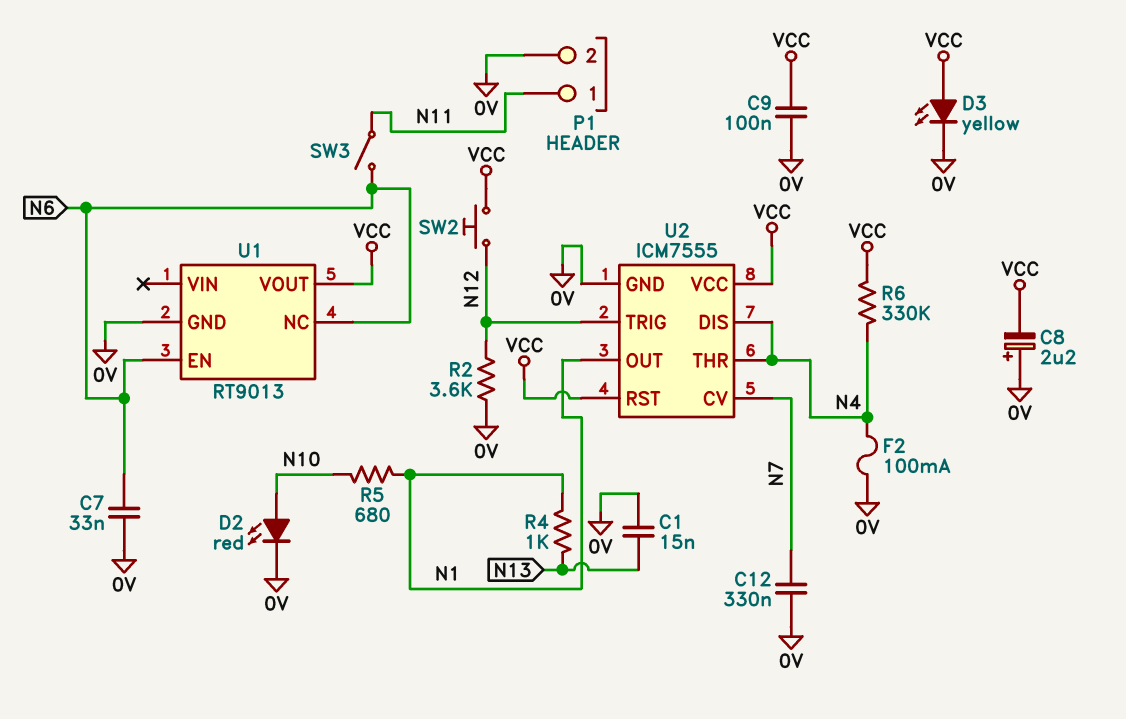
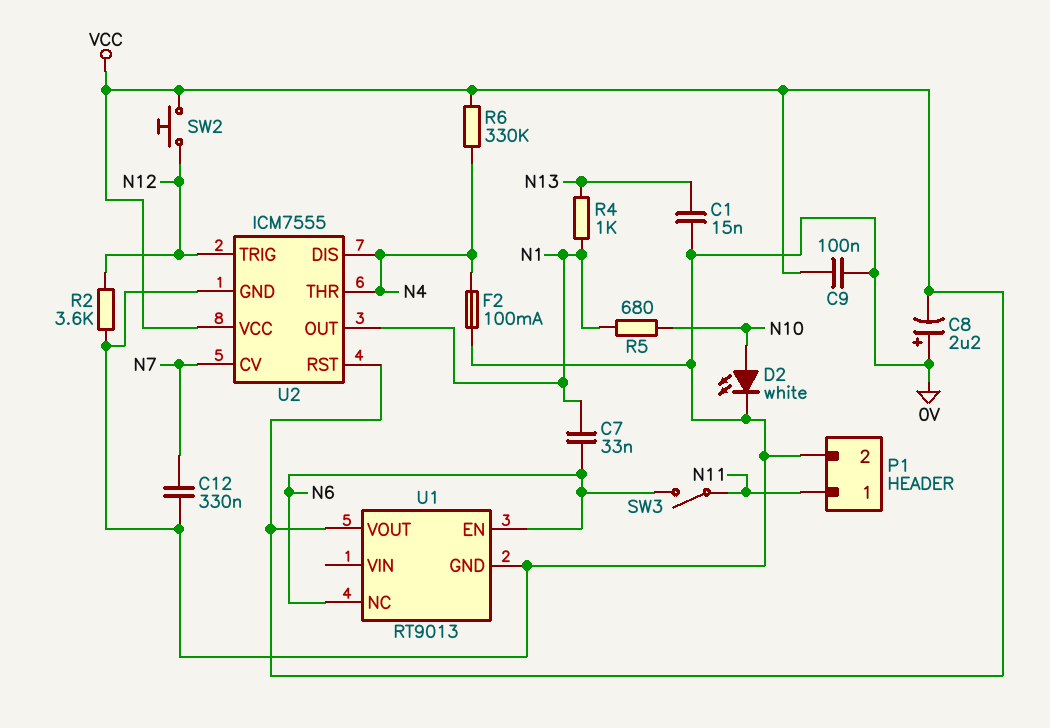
C7: 33nF (0V, N6) -> 33nF (N1, N6)
D2: LED red (A N10, K 0V) -> LED white (A N10, K 0V)
D3: LED yellow (A VCC, K 0V) -> none

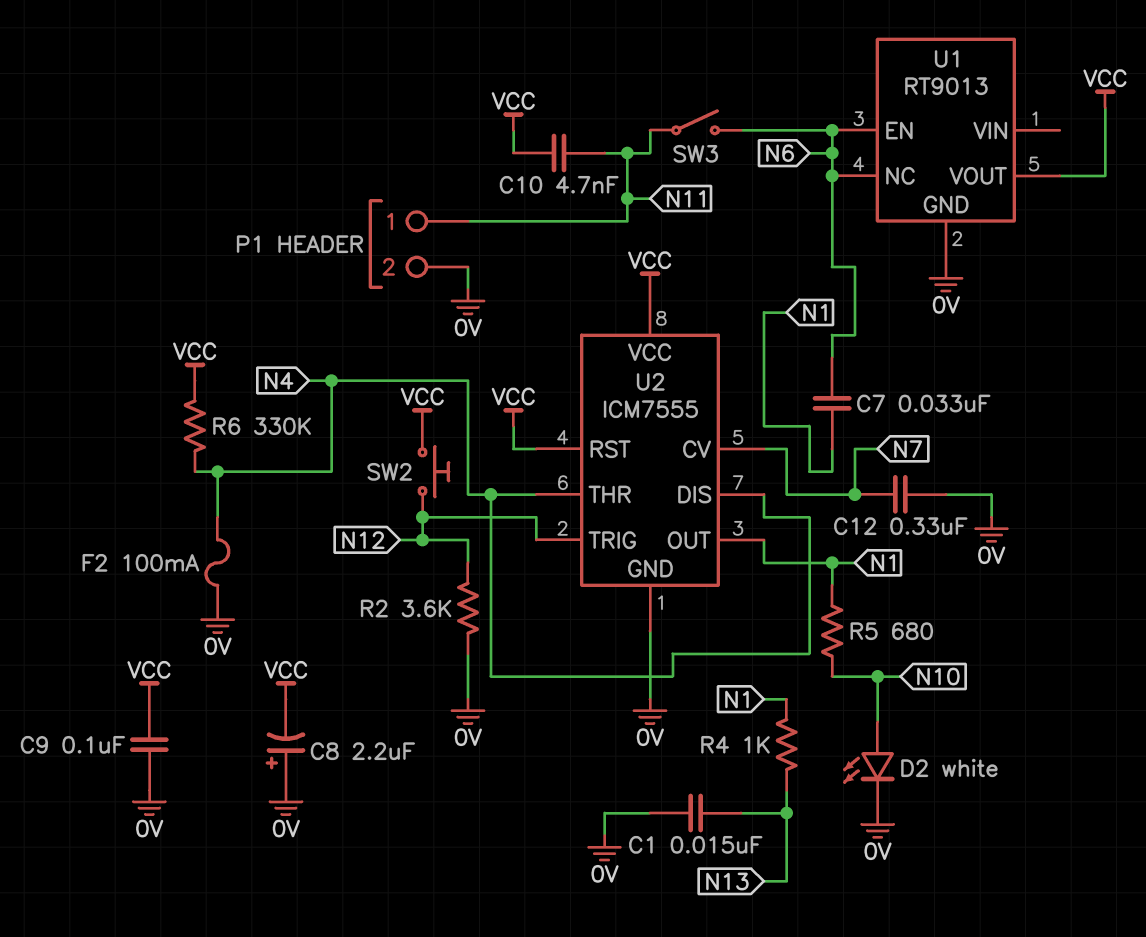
C10: none -> 4.7nF (N11, VCC)

